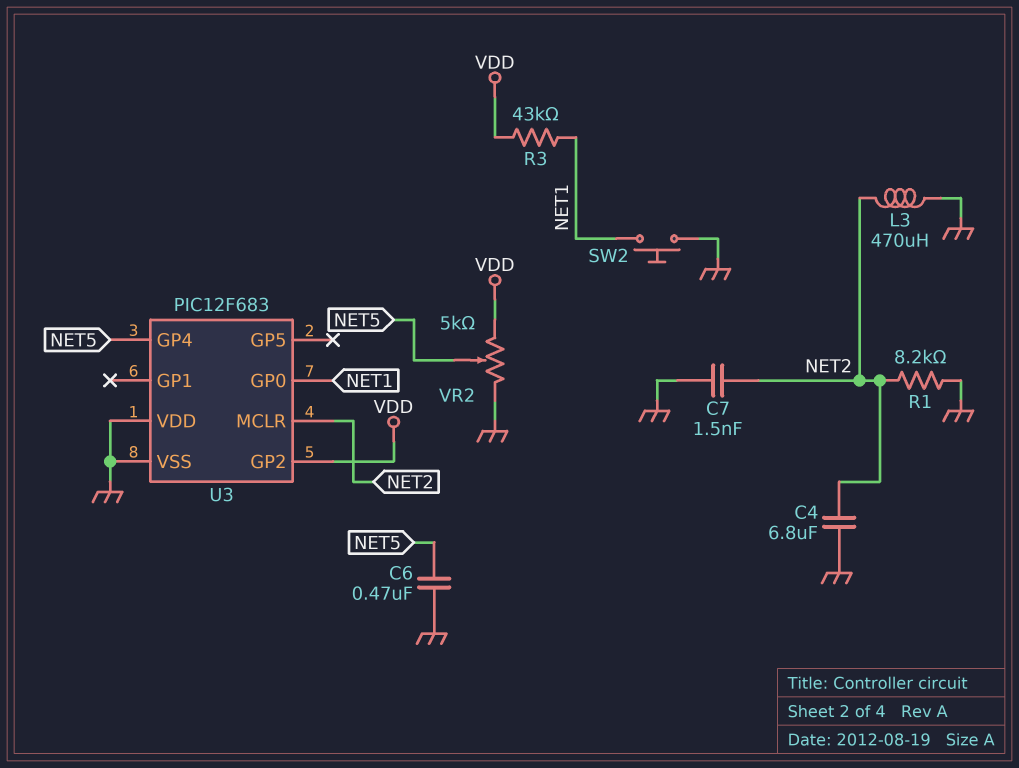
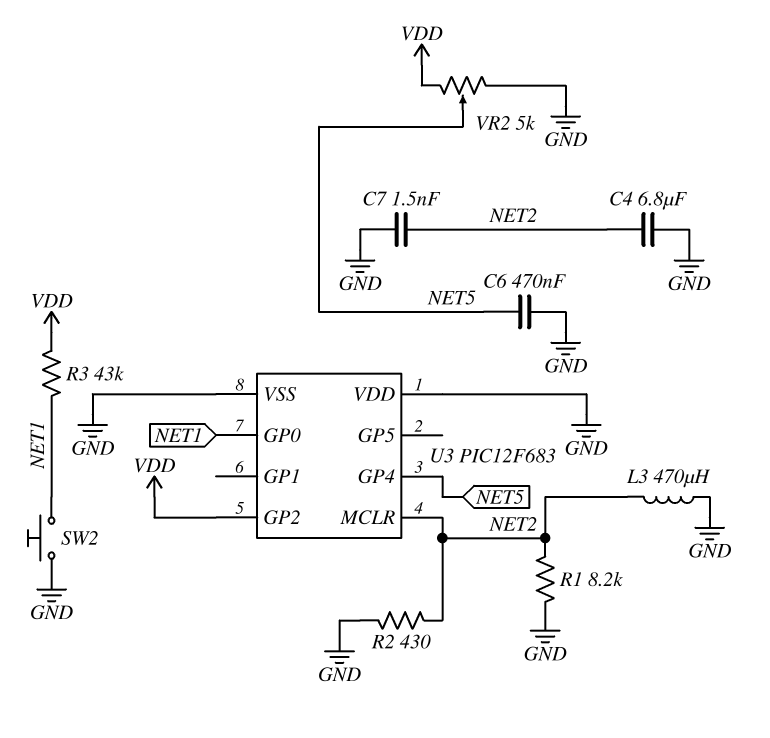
R2: none -> 430 (GND, NET2)

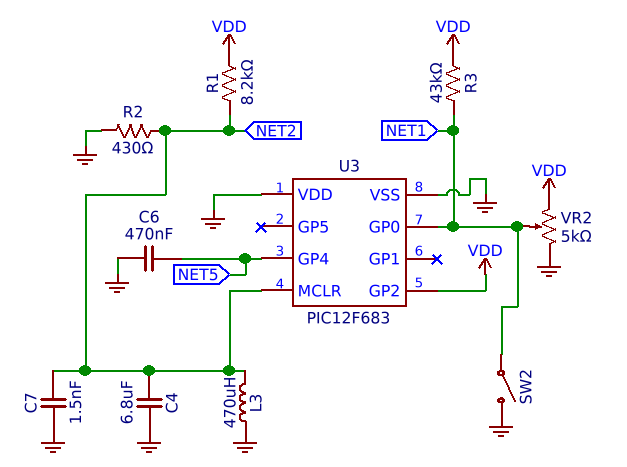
R1: 8.2k (GND, NET2) -> 8.2k (NET2, VDD)
SW2: button (GND, NET1) -> switch (GND, NET1)
VR2: 5k (GND, VDD, wiper NET5) -> 5k (GND, VDD, wiper NET1)

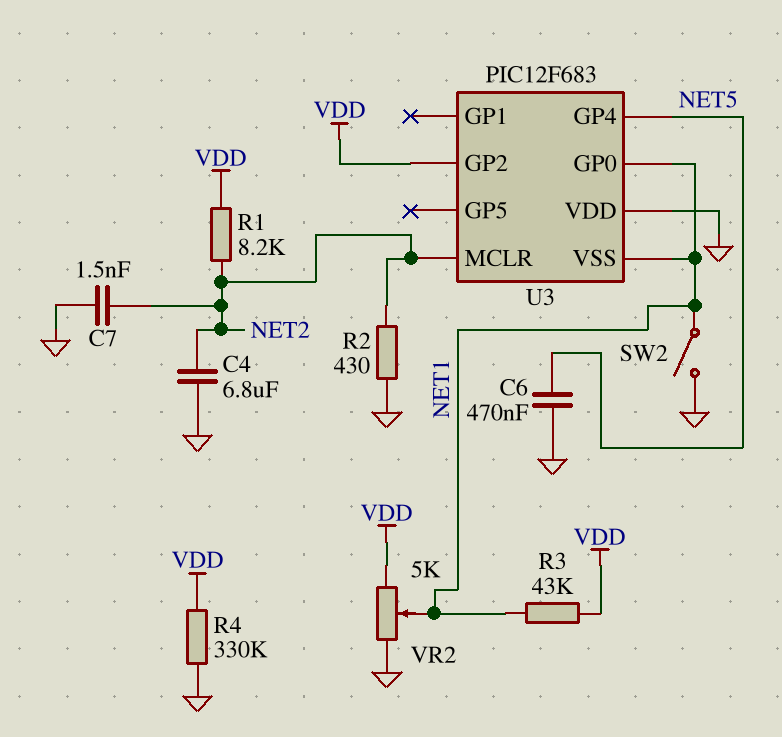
L3: 470uH (GND, NET2) -> none
R4: none -> 330k (GND, VDD)
U3 pin VSS: GND -> NET1

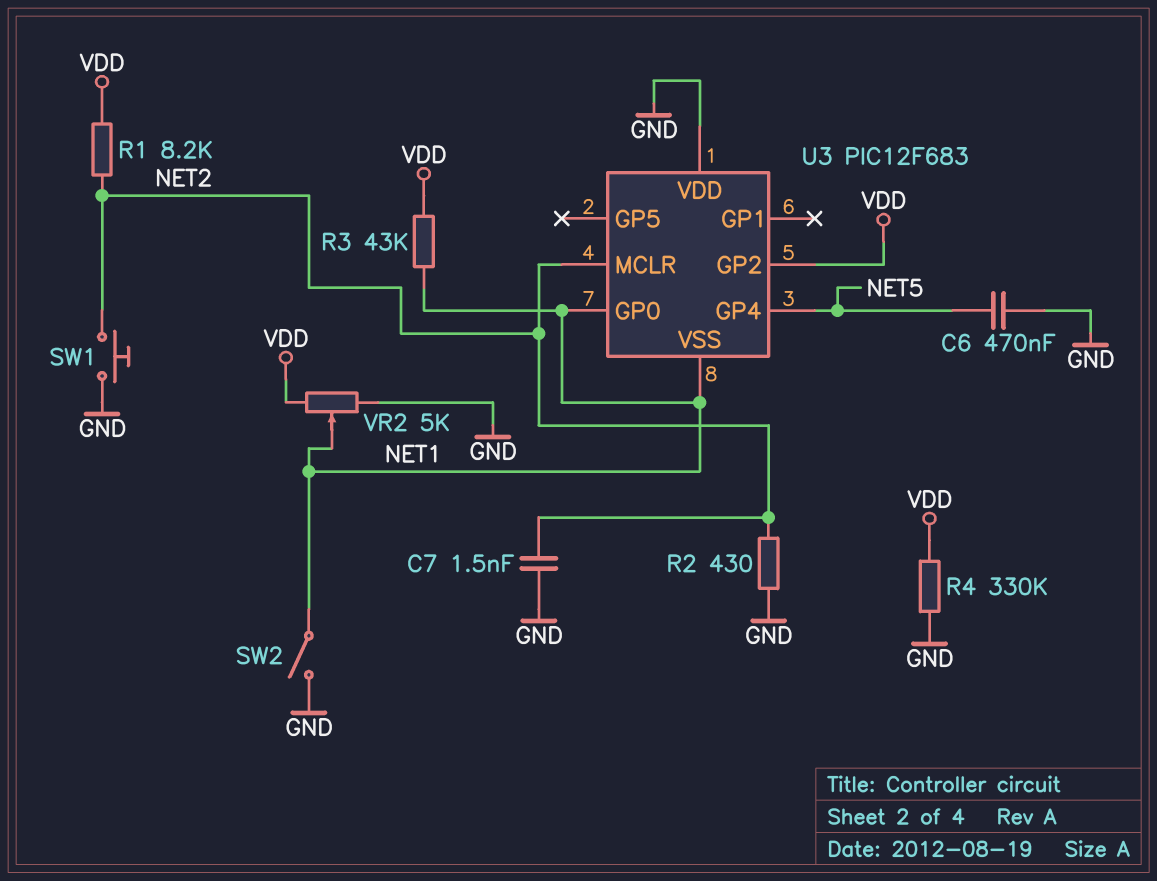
C4: 6.8uF (GND, NET2) -> none
SW1: none -> button (GND, NET2)

